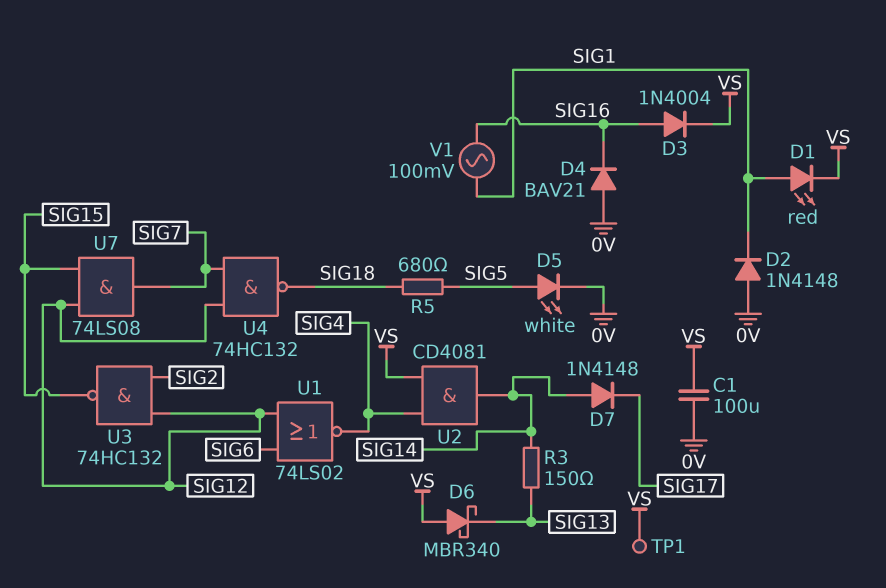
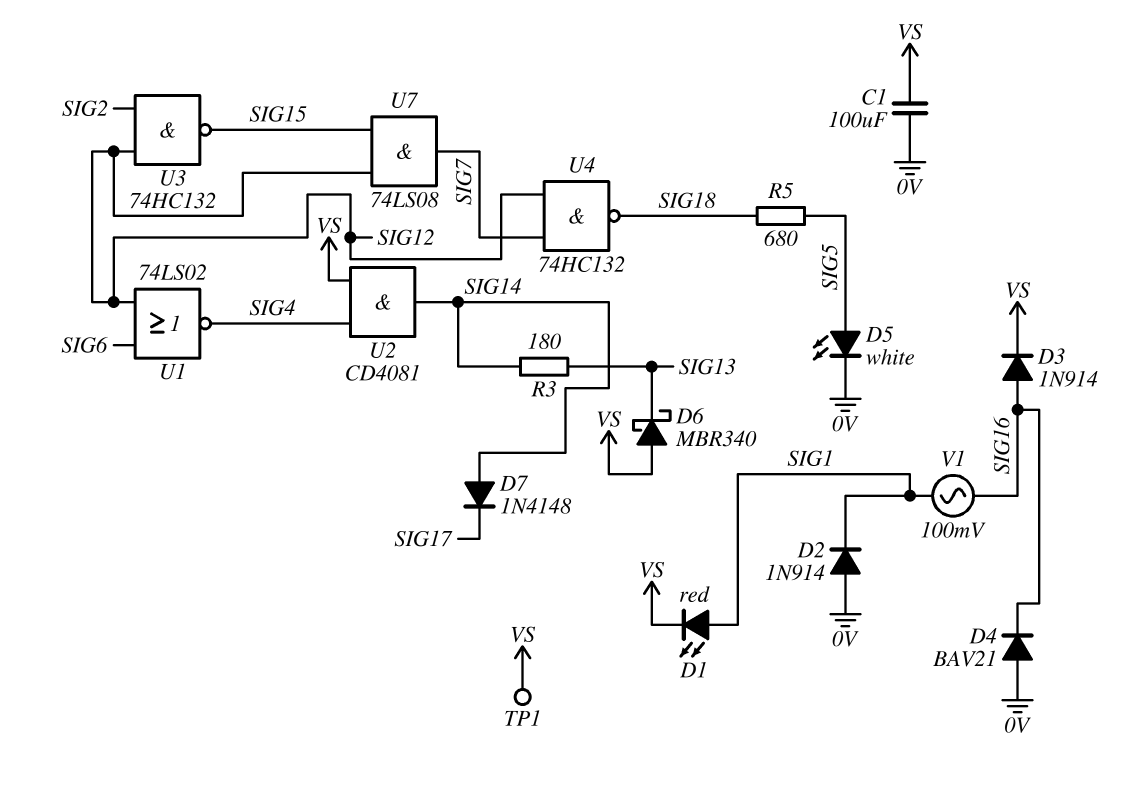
D2: diode 1N4148 (A 0V, K SIG1) -> diode 1N914 (A 0V, K SIG1)
D3: diode 1N4004 (A SIG16, K VS) -> diode 1N914 (A SIG16, K VS)
R3: 150 (SIG13, SIG14) -> 180 (SIG13, SIG14)

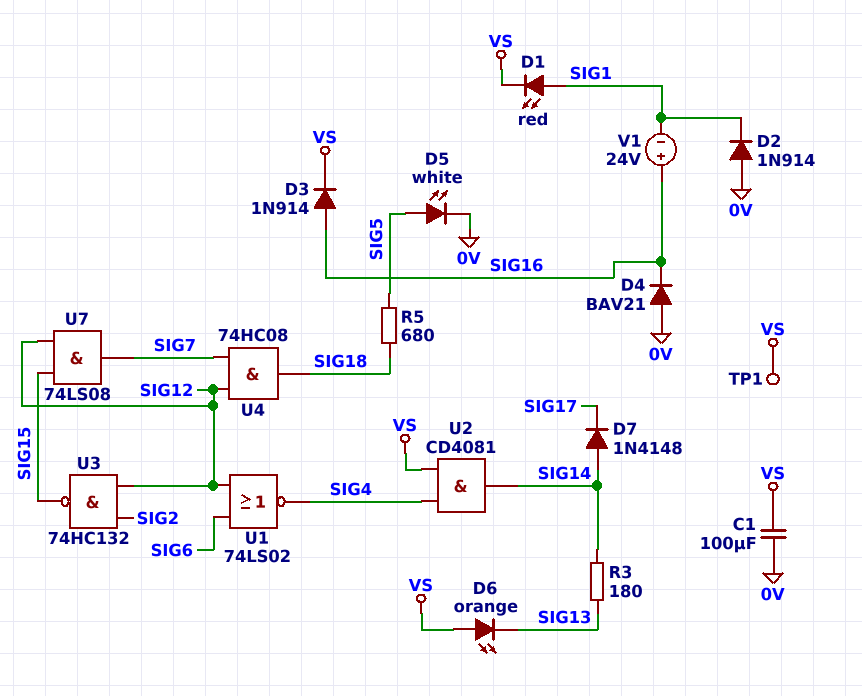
D6: schottky MBR340 (A VS, K SIG13) -> LED orange (A VS, K SIG13)
U4: NAND 74HC132 (in SIG7, in SIG12, out SIG18) -> AND 74HC08 (in SIG7, in SIG12, out SIG18)
V1: AC 100mV (SIG1, SIG16) -> 24V (plus SIG16, minus SIG1)

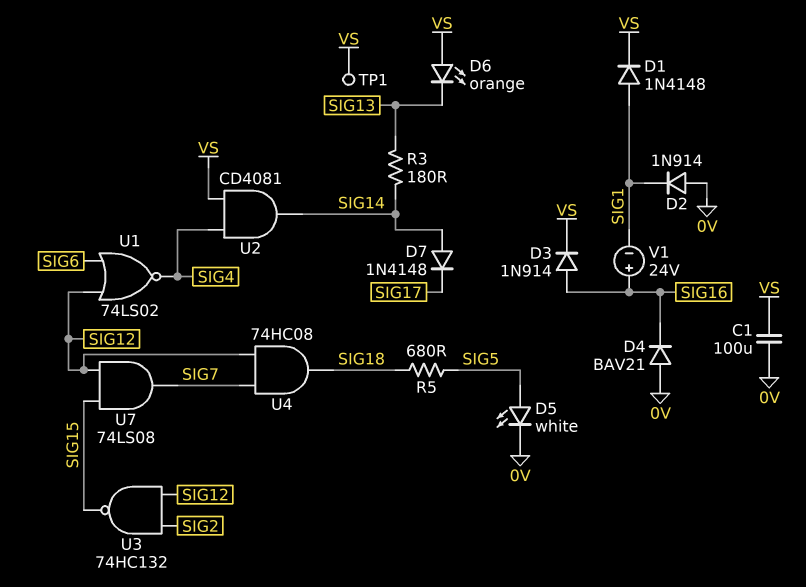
D1: LED red (A SIG1, K VS) -> diode 1N4148 (A SIG1, K VS)

